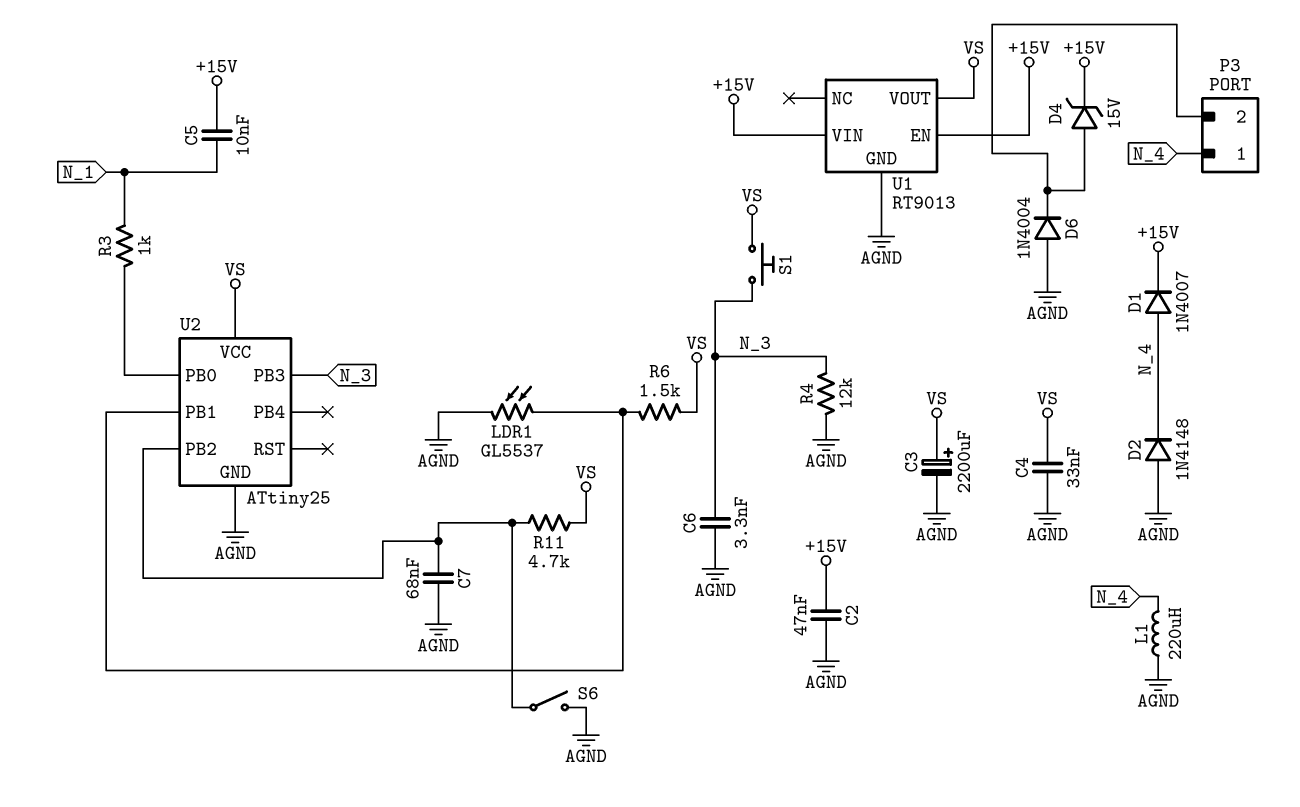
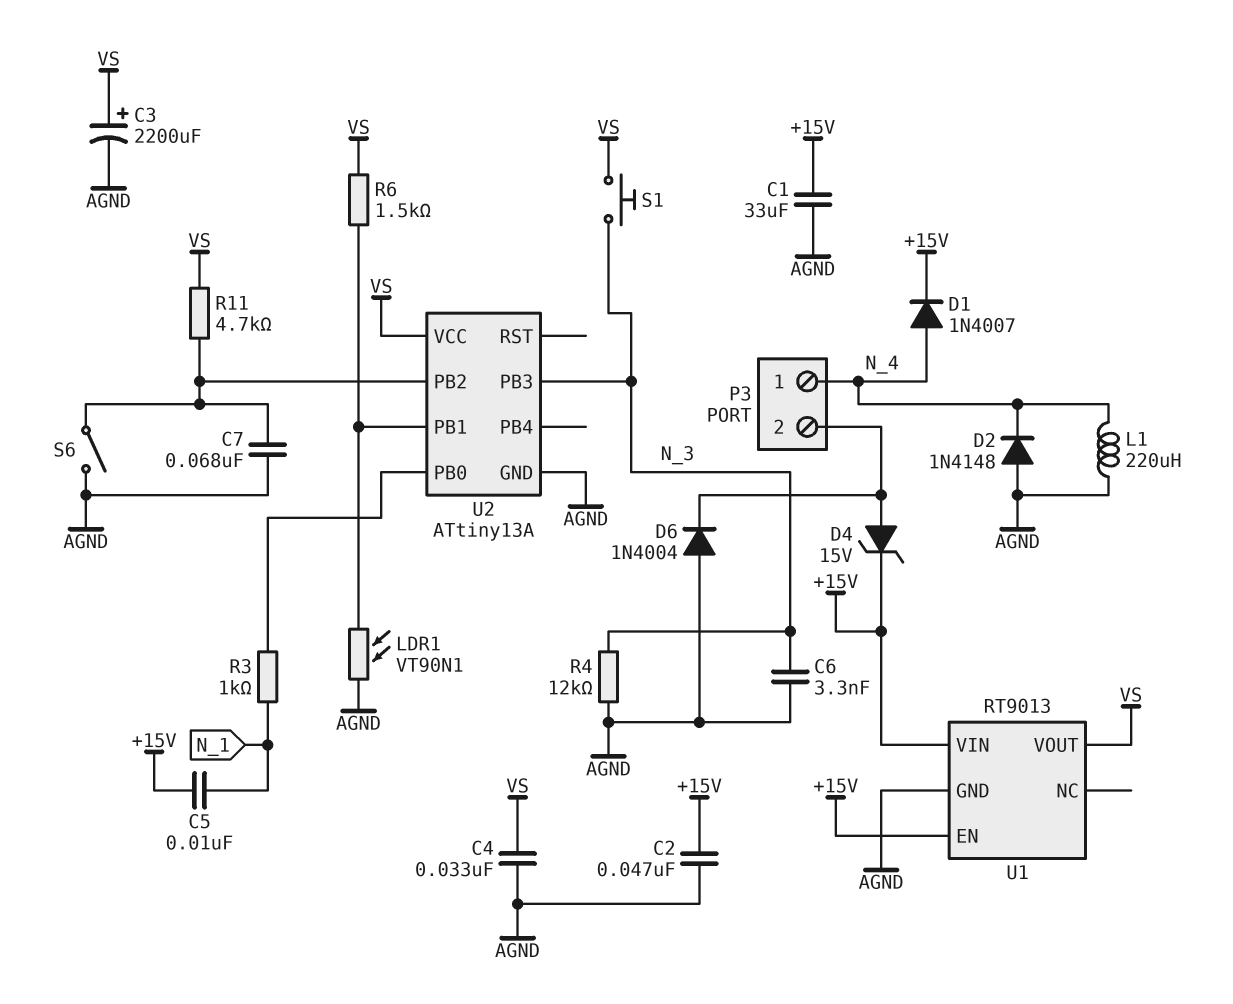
C1: none -> 33uF (+15V, AGND)
LDR1: GL5537 (AGND, U2/PB1) -> VT90N1 (AGND, U2/PB1)
U2: ATtiny25 -> ATtiny13A

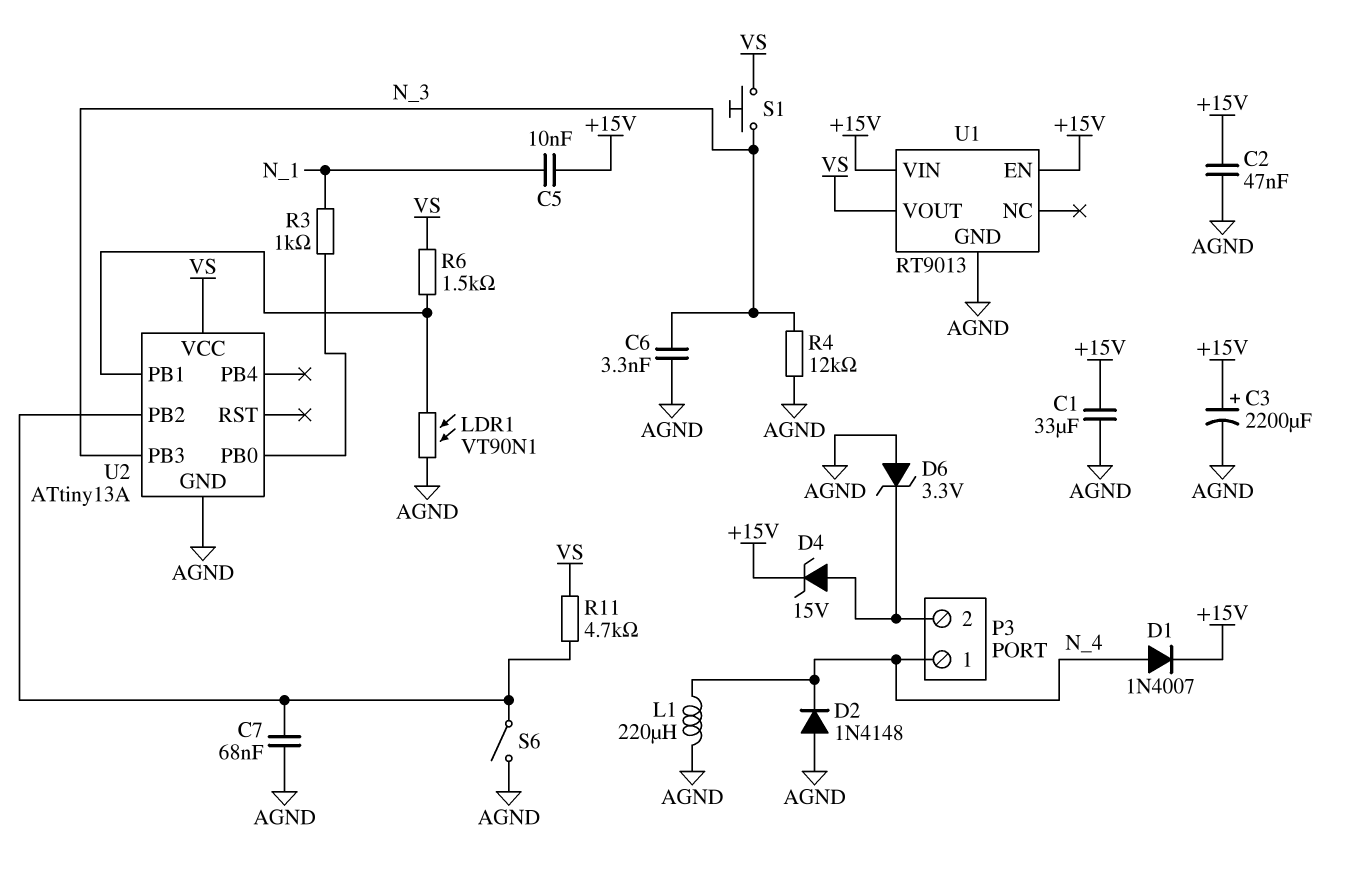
C3: 2200uF (plus VS, minus AGND) -> 2200uF (plus +15V, minus AGND)
C4: 33nF (AGND, VS) -> none
D6: diode 1N4004 (A AGND, K P3/2) -> zener 3.3V (A AGND, K P3/2)

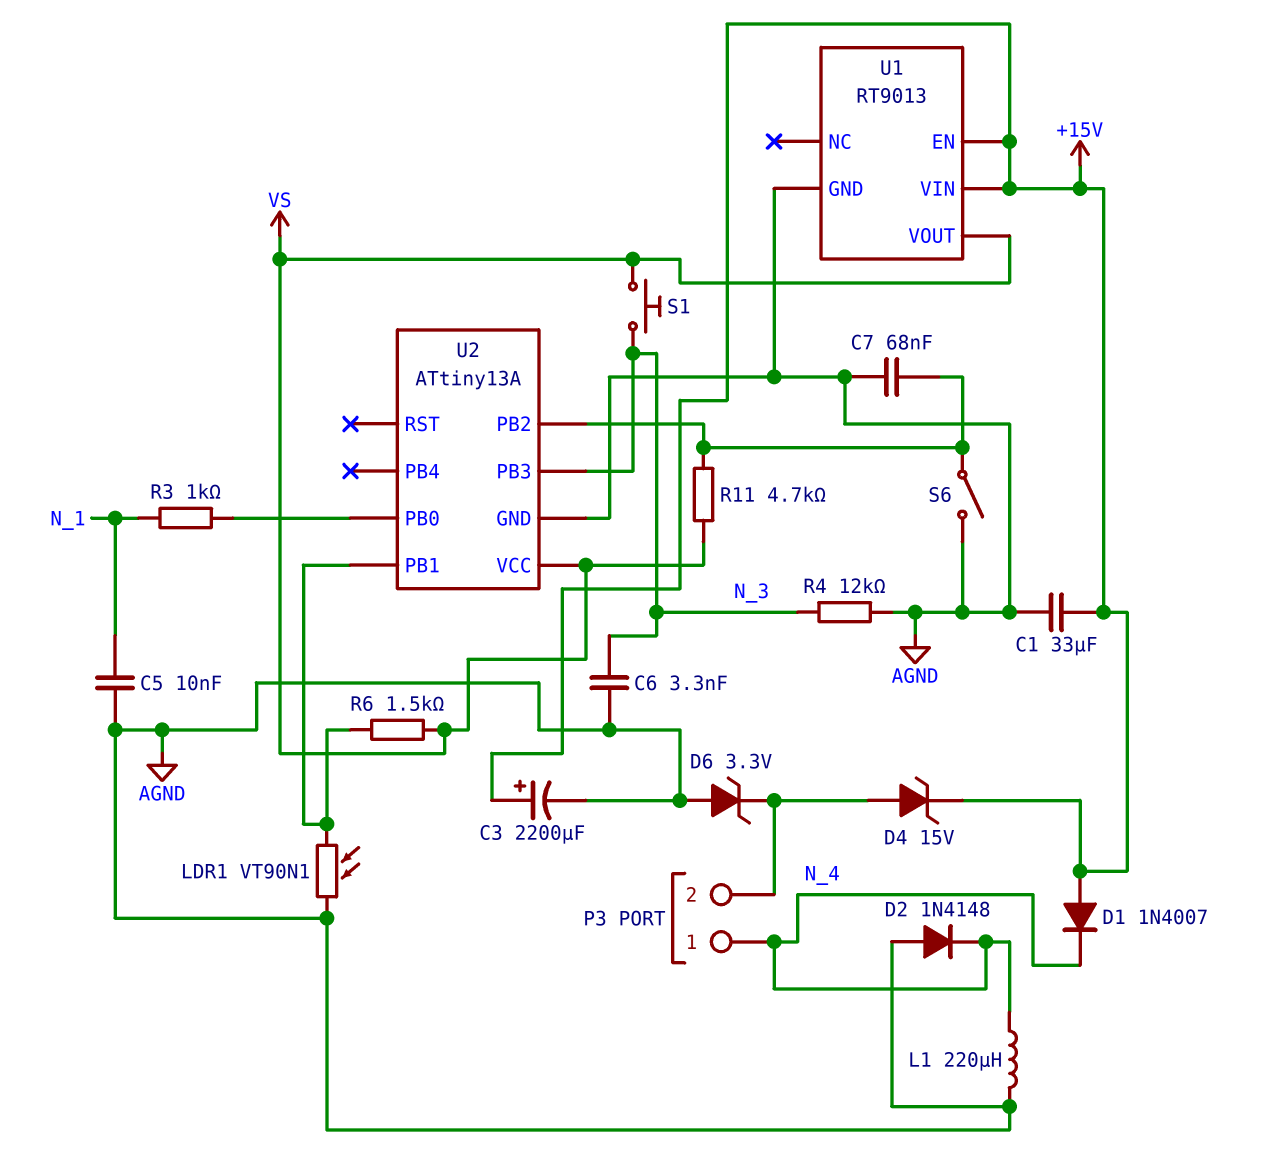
C2: 47nF (+15V, AGND) -> none
C5: 10nF (+15V, N_1) -> 10nF (AGND, N_1)
D1: diode 1N4007 (A N_4, K +15V) -> diode 1N4007 (A +15V, K N_4)

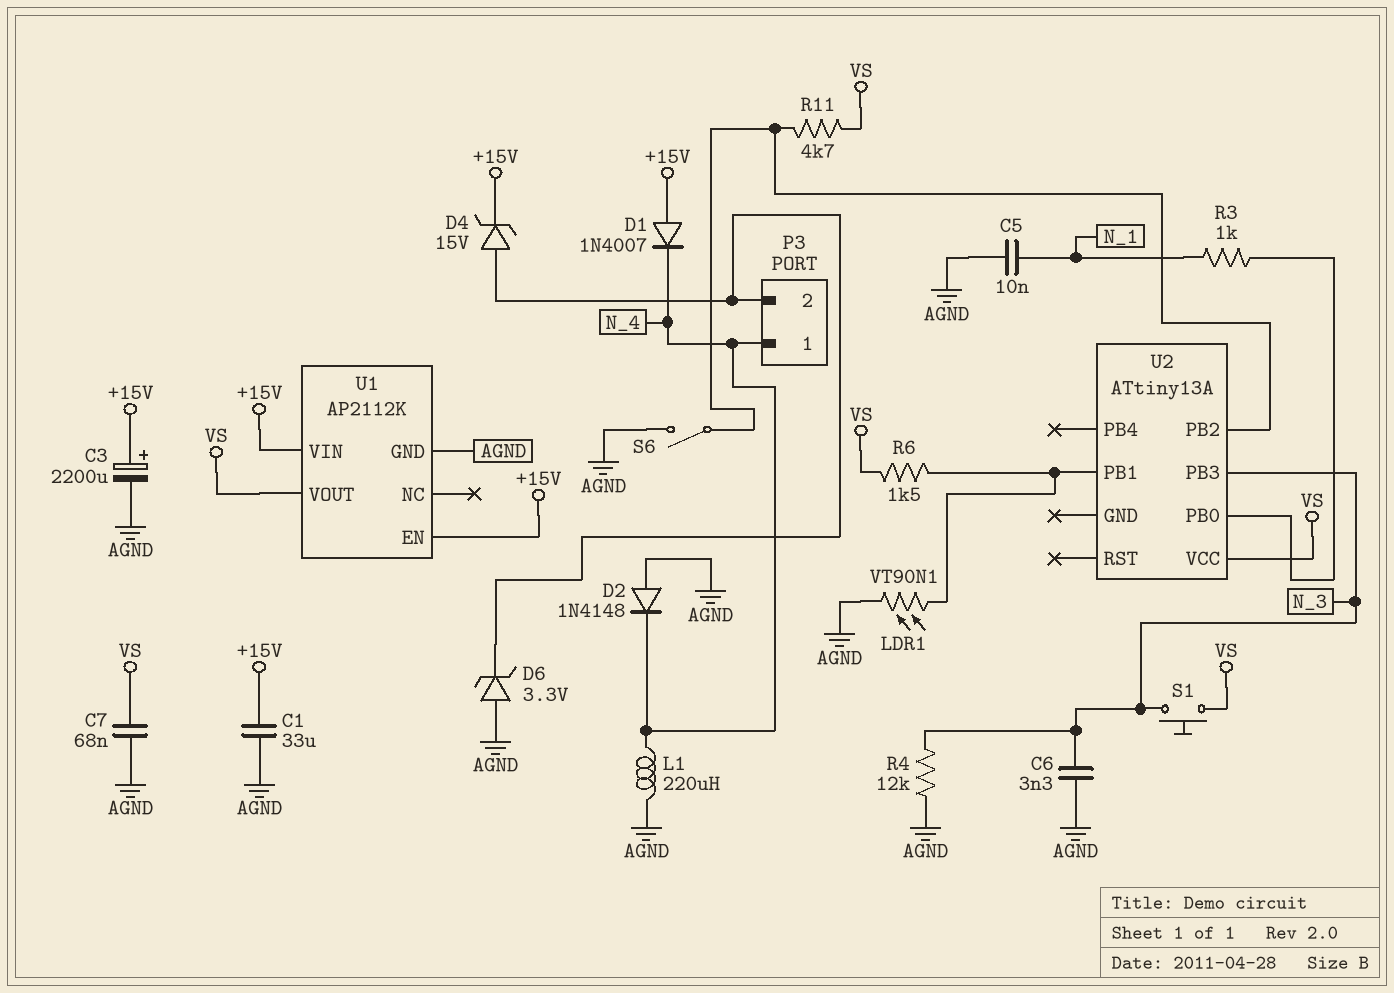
C7: 68nF (AGND, U2/PB2) -> 68nF (AGND, VS)
U1: RT9013 -> AP2112K
U2 pin GND: AGND -> none

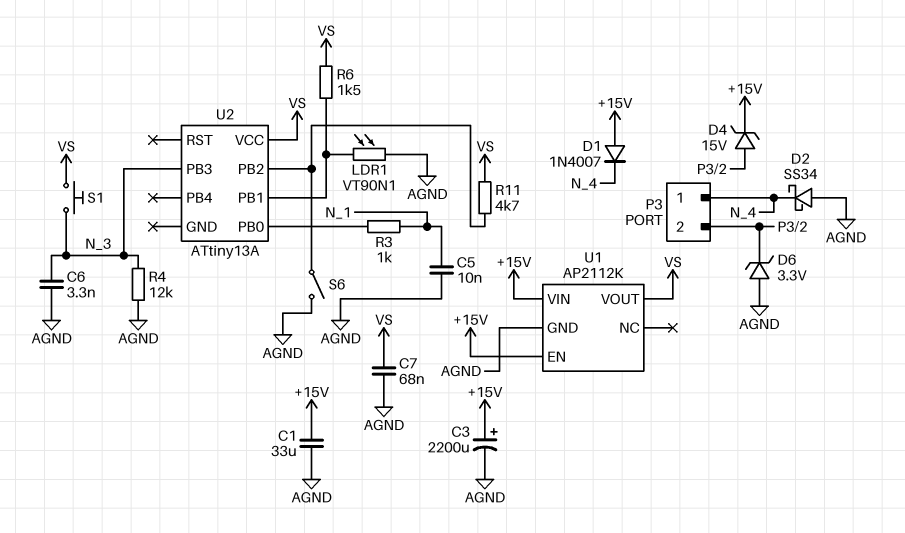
D2: diode 1N4148 (A AGND, K N_4) -> schottky SS34 (A AGND, K N_4)
L1: 220uH (AGND, N_4) -> none

